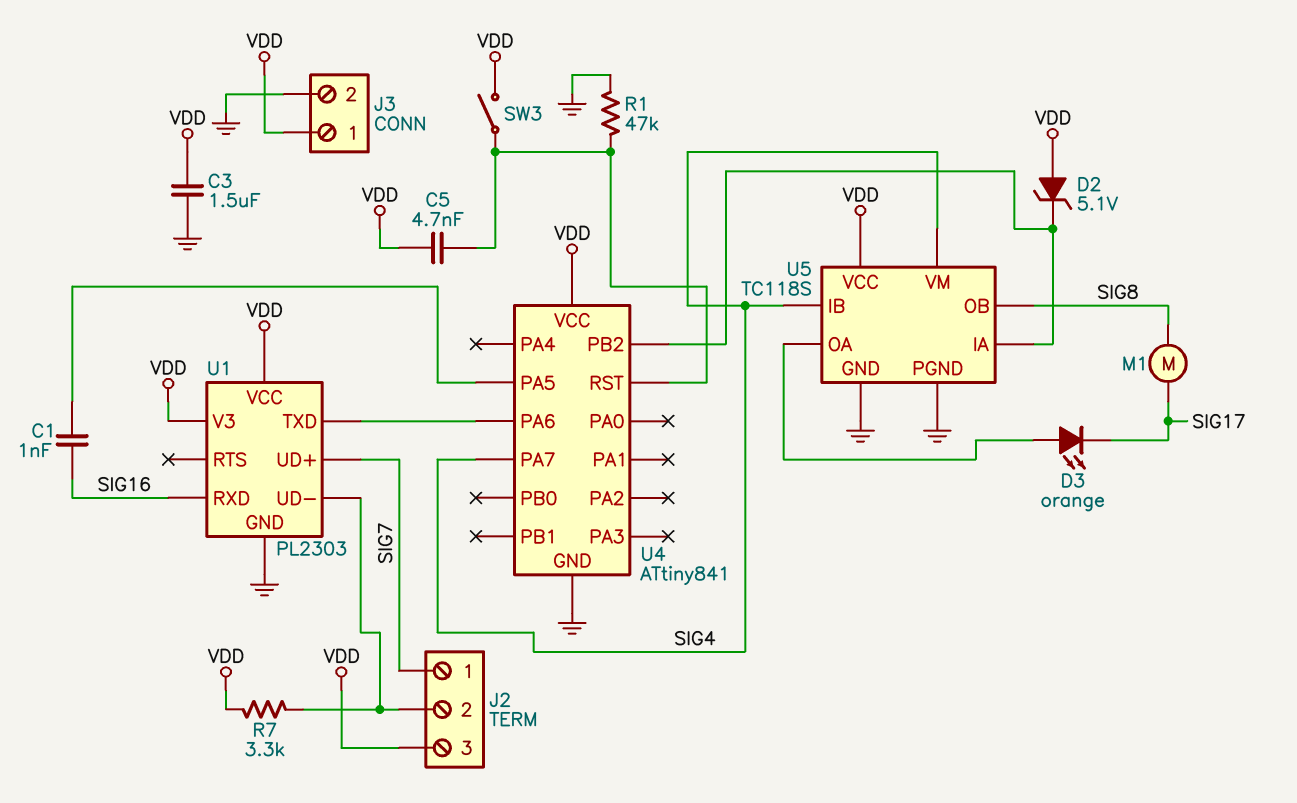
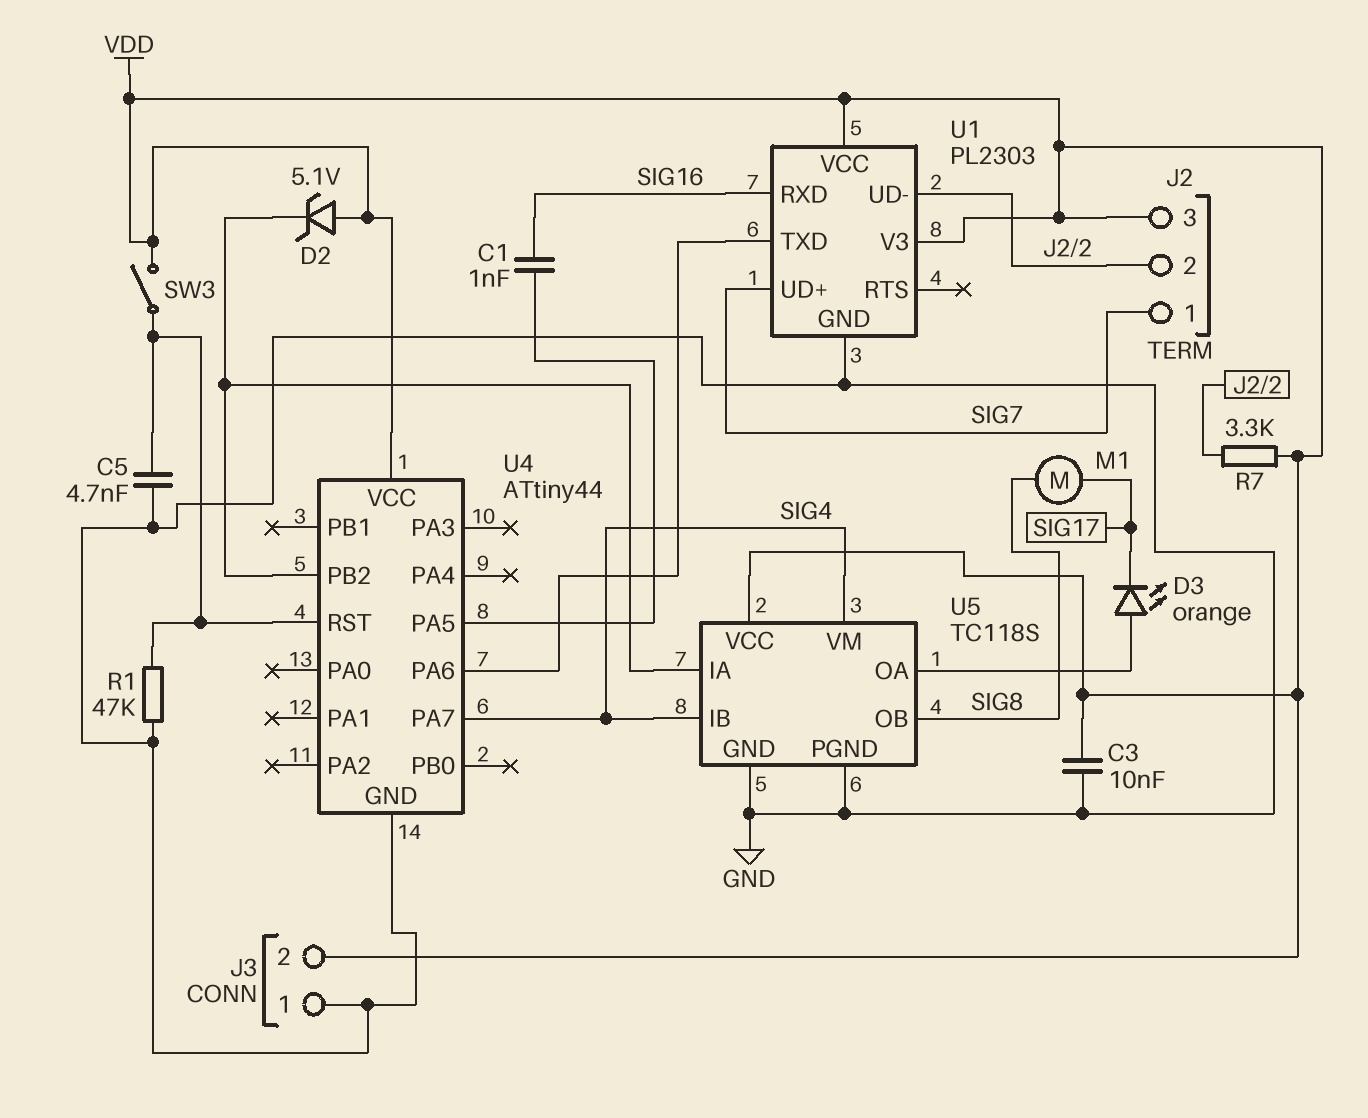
C3: 1.5uF (GND, VDD) -> 10nF (GND, VDD)
C5: 4.7nF (U4/RST, VDD) -> 4.7nF (GND, U4/RST)
J3 pin 1: VDD -> GND
J3 pin 2: GND -> VDD
U4: ATtiny841 -> ATtiny44

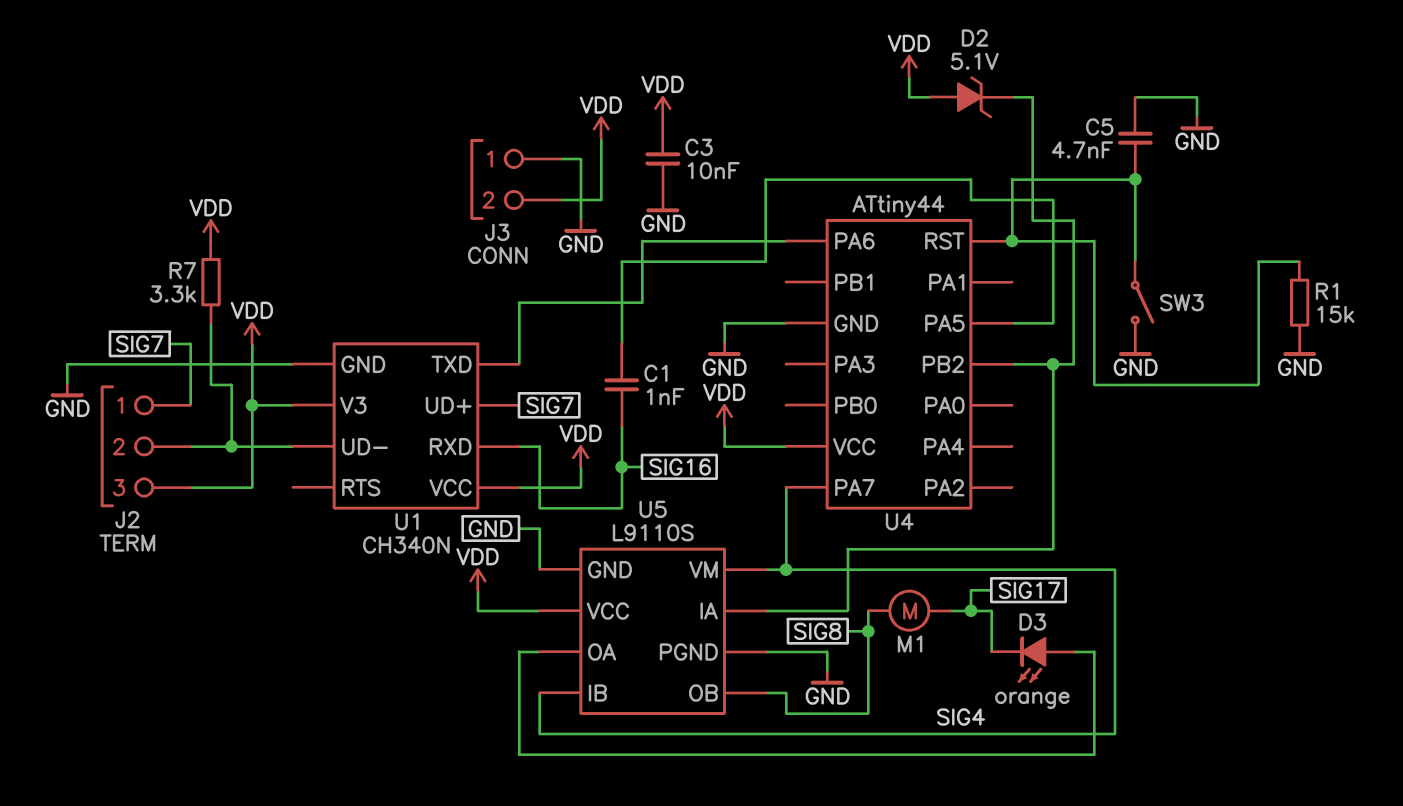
R1: 47k (GND, U4/RST) -> 15k (GND, U4/RST)
SW3: switch (U4/RST, VDD) -> switch (GND, U4/RST)
U1: PL2303 -> CH340N
U5: TC118S -> L9110S

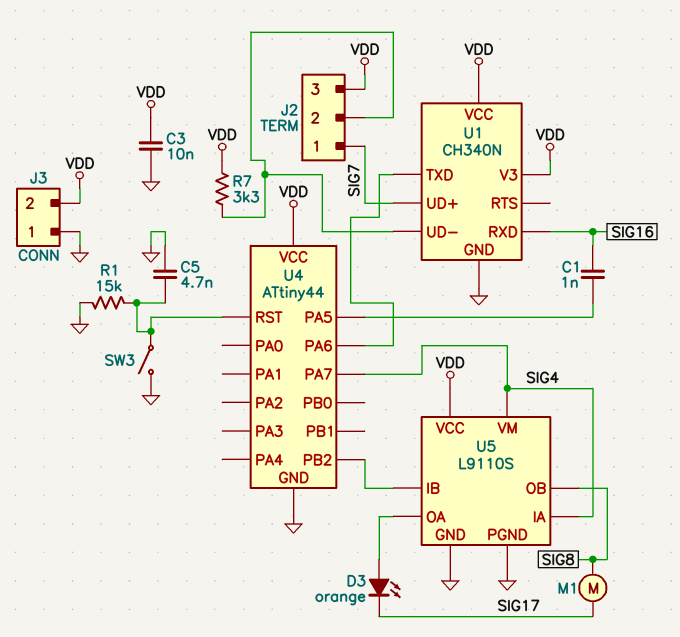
D2: zener 5.1V (A VDD, K U4/PB2) -> none
U5 pin IA: U4/PB2 -> SIG4
U5 pin IB: SIG4 -> U4/PB2

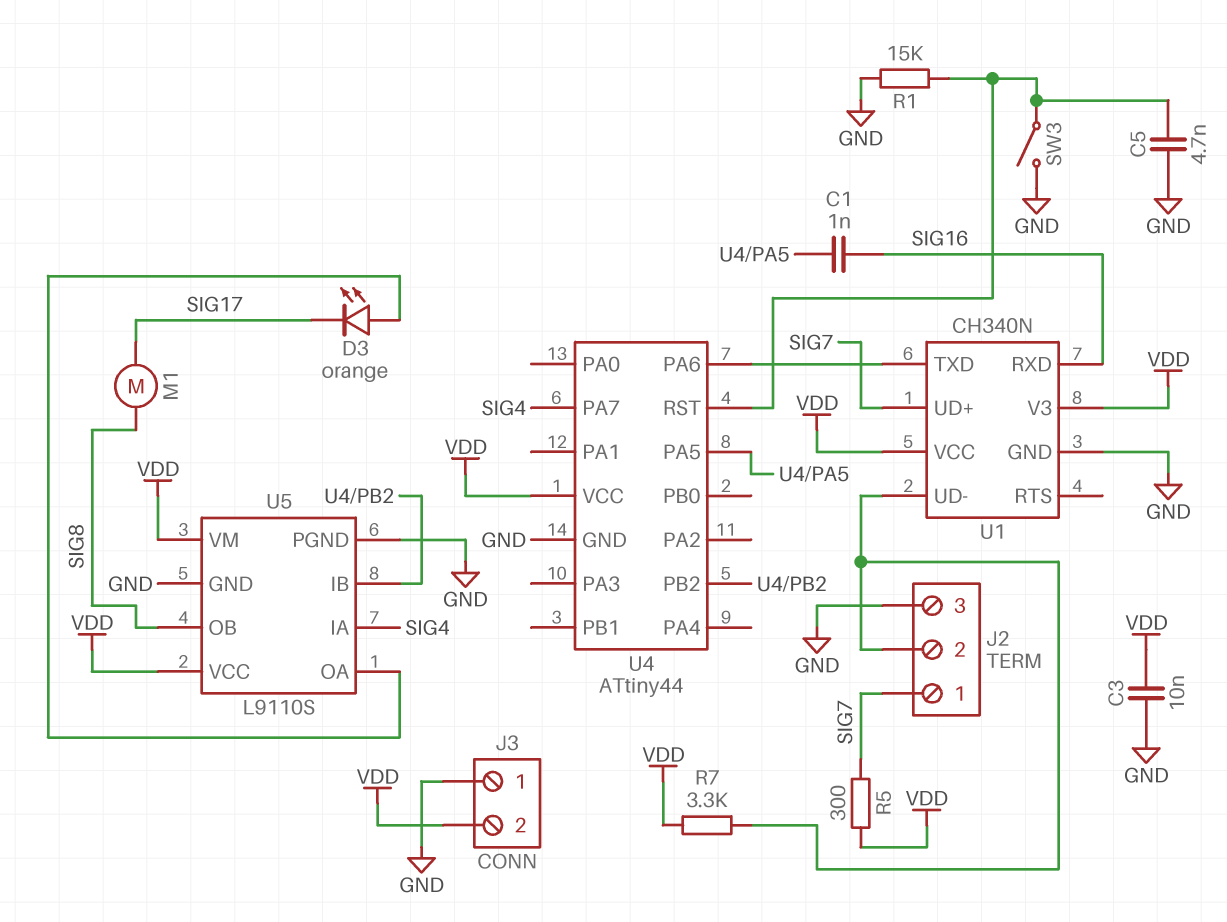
J2 pin 3: VDD -> GND
R5: none -> 300 (SIG7, VDD)
U5 pin VM: SIG4 -> VDD

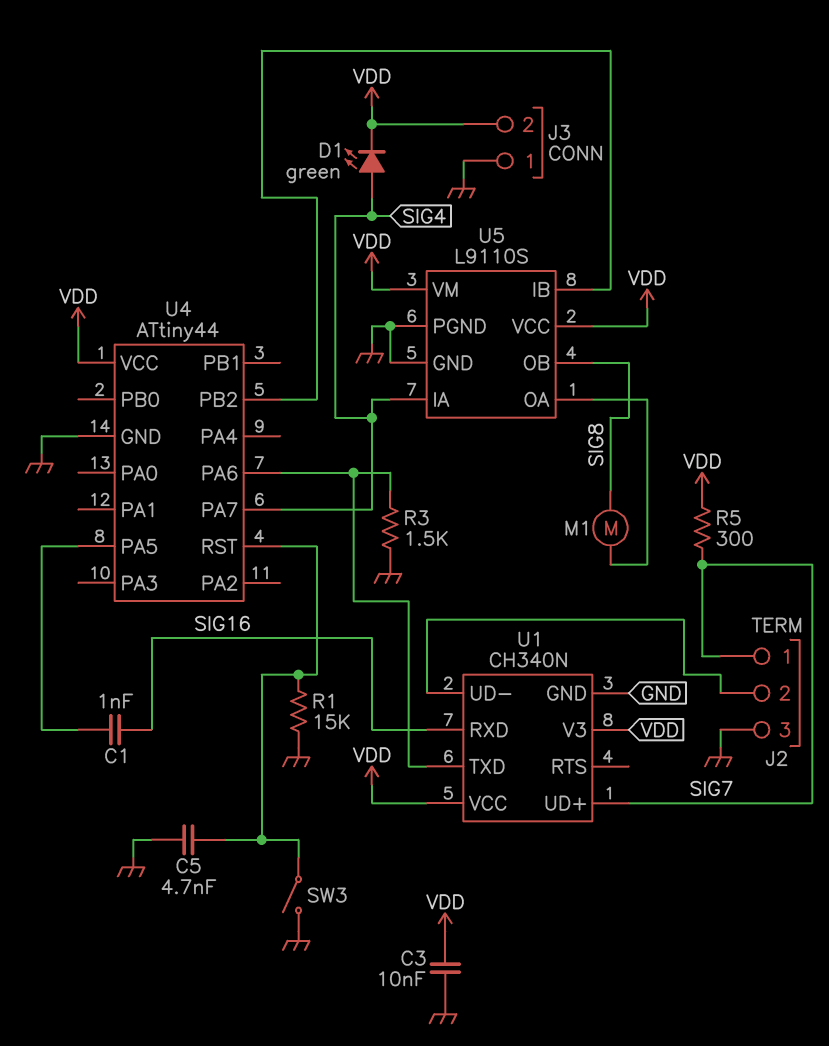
D1: none -> LED green (A SIG4, K VDD)
D3: LED orange (A U5/OA, K SIG17) -> none
M1: motor (SIG8, SIG17) -> motor (SIG8, U5/OA)
R3: none -> 1.5k (GND, U1/TXD)
R7: 3.3k (J2/2, VDD) -> none

